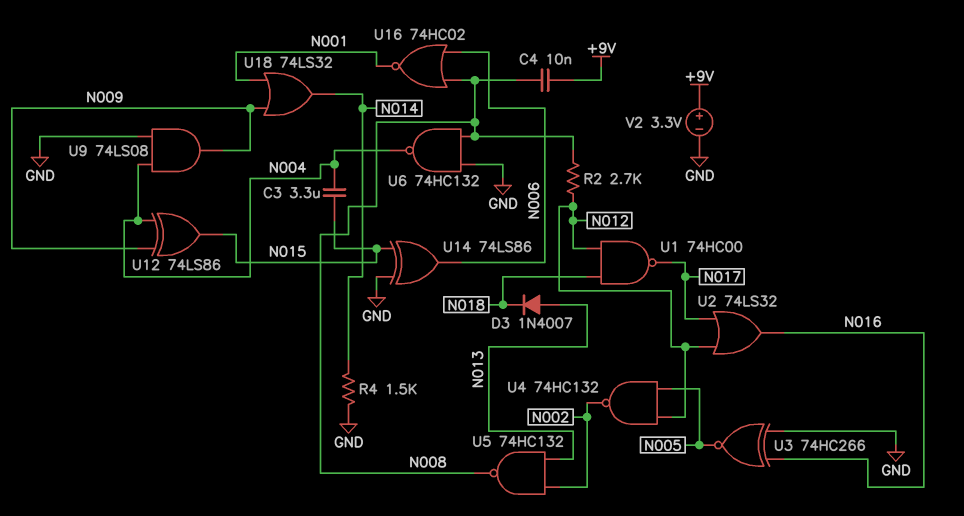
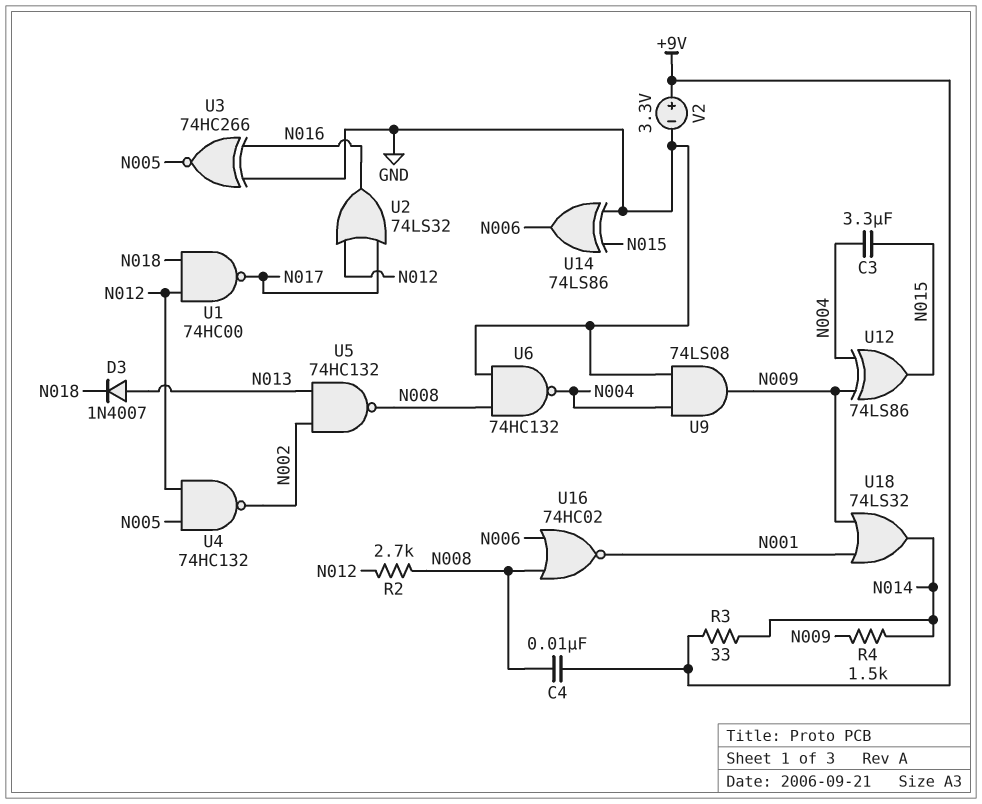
R3: none -> 33 (+9V, N014)
R4: 1.5k (GND, N014) -> 1.5k (N009, N014)

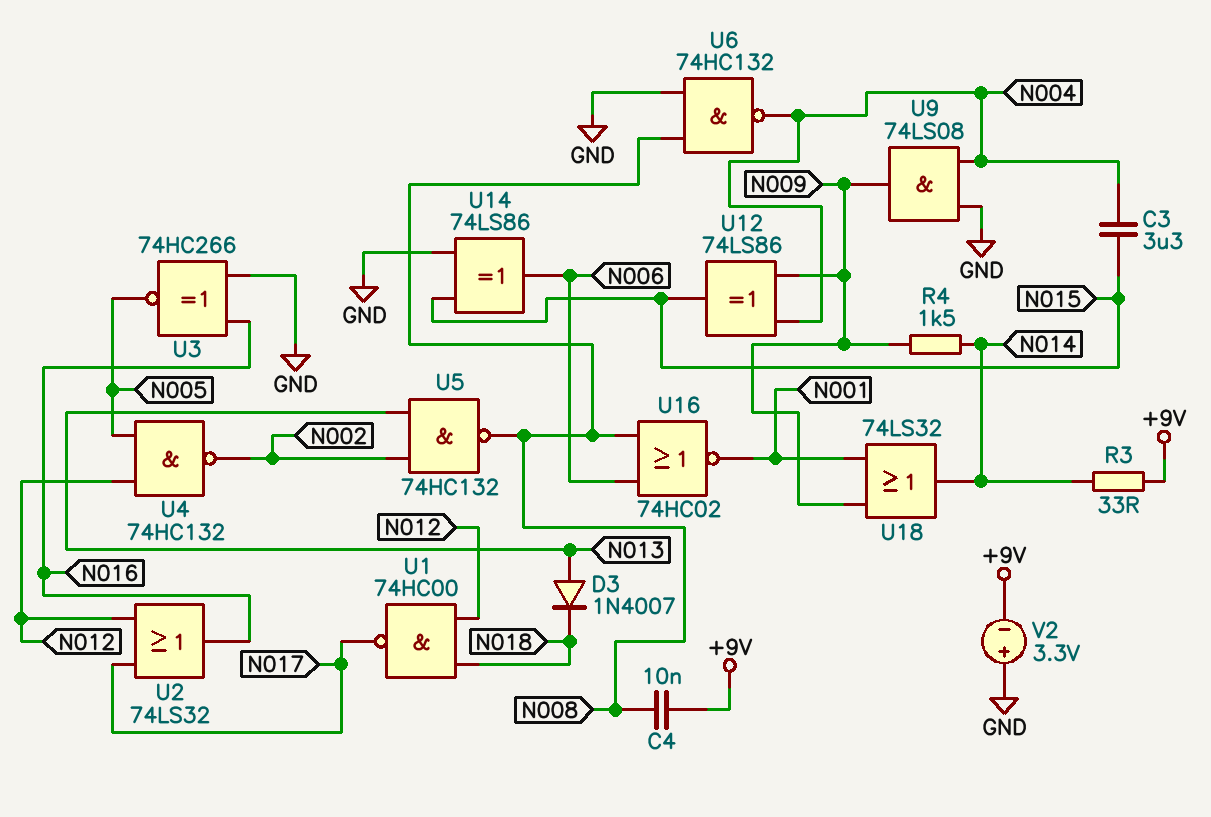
R2: 2.7k (N008, N012) -> none
V2: 3.3V (plus +9V, minus GND) -> 3.3V (plus GND, minus +9V)

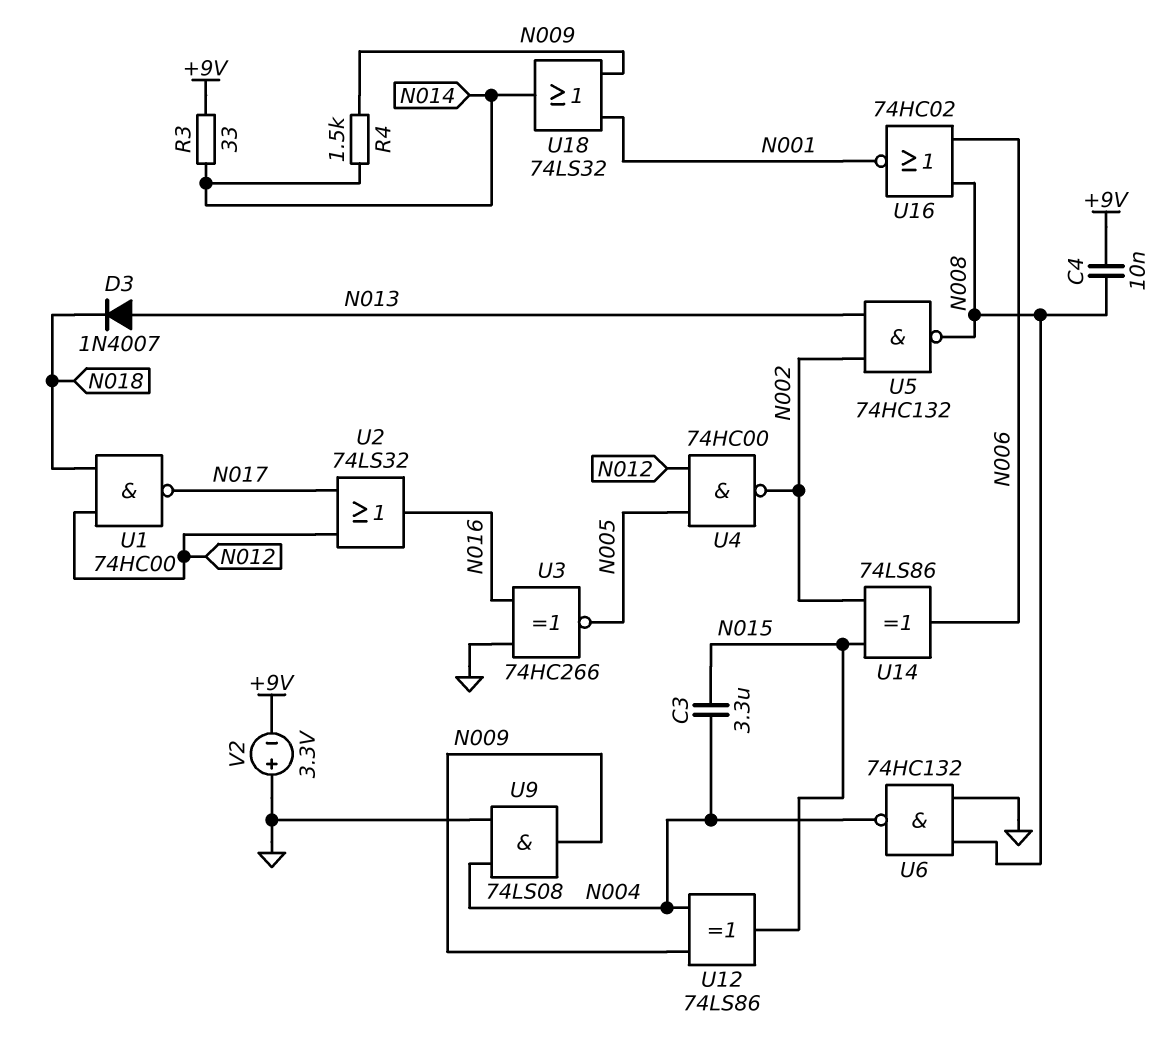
U4: NAND 74HC132 (in N005, in N012, out N002) -> NAND 74HC00 (in N005, in N012, out N002)
U14: XOR 74LS86 (in GND, in N015, out N006) -> XOR 74LS86 (in N002, in N015, out N006)

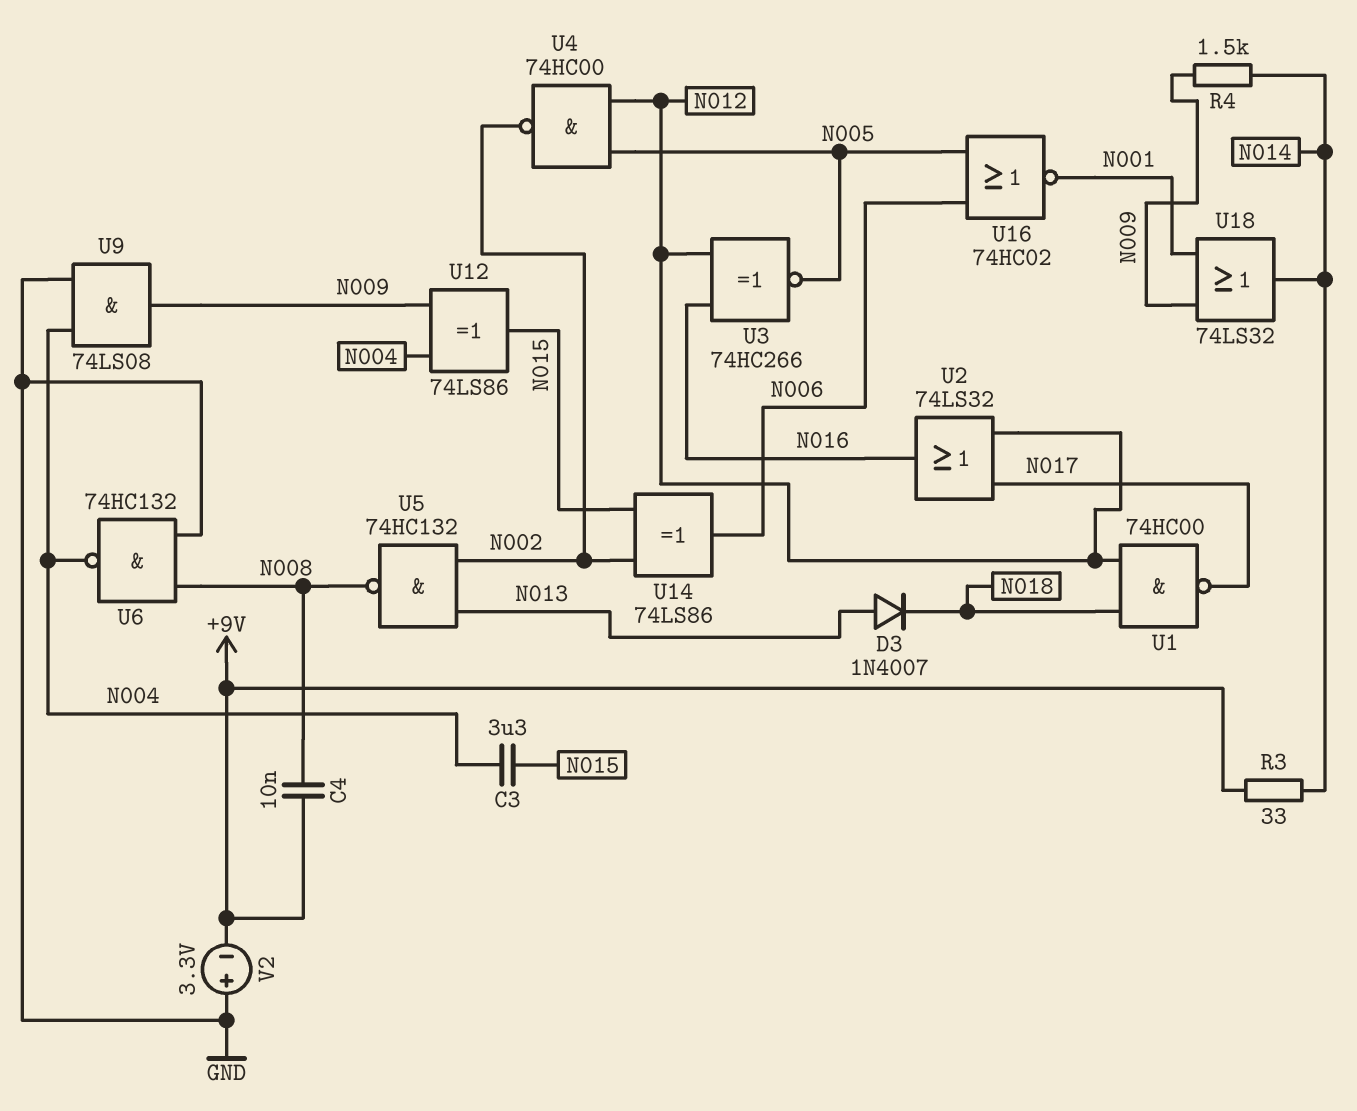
U3: XNOR 74HC266 (in GND, in N016, out N005) -> XNOR 74HC266 (in N012, in N016, out N005)
U16: NOR 74HC02 (in N006, in N008, out N001) -> NOR 74HC02 (in N005, in N006, out N001)

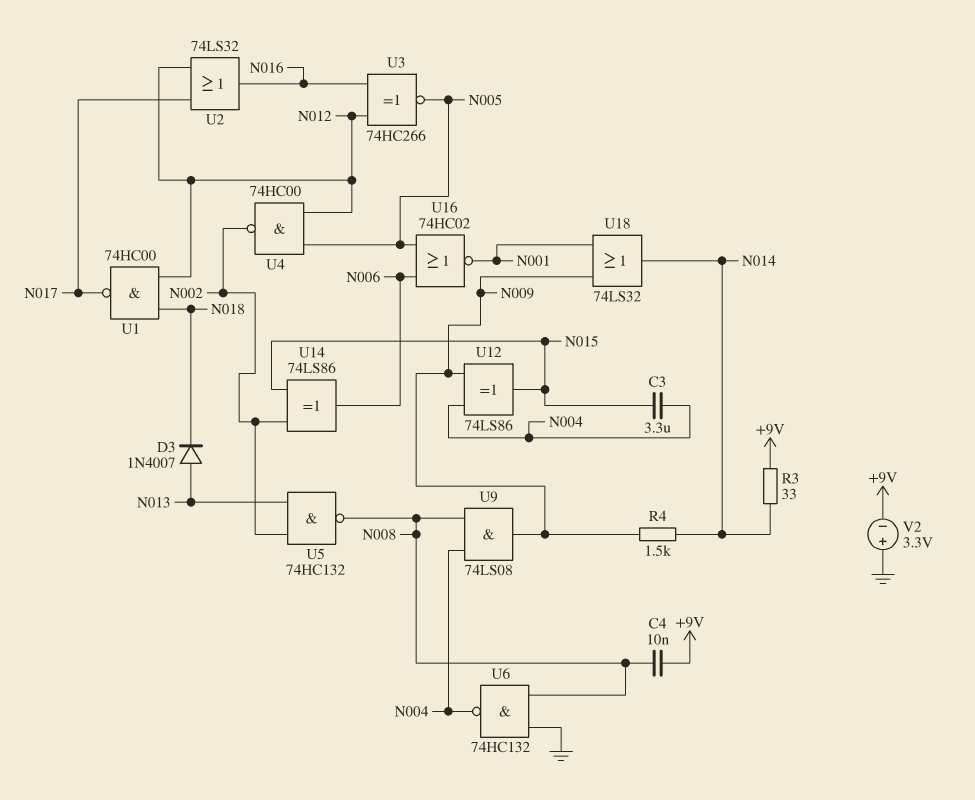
U9: AND 74LS08 (in GND, in N004, out N009) -> AND 74LS08 (in N004, in N008, out N009)

